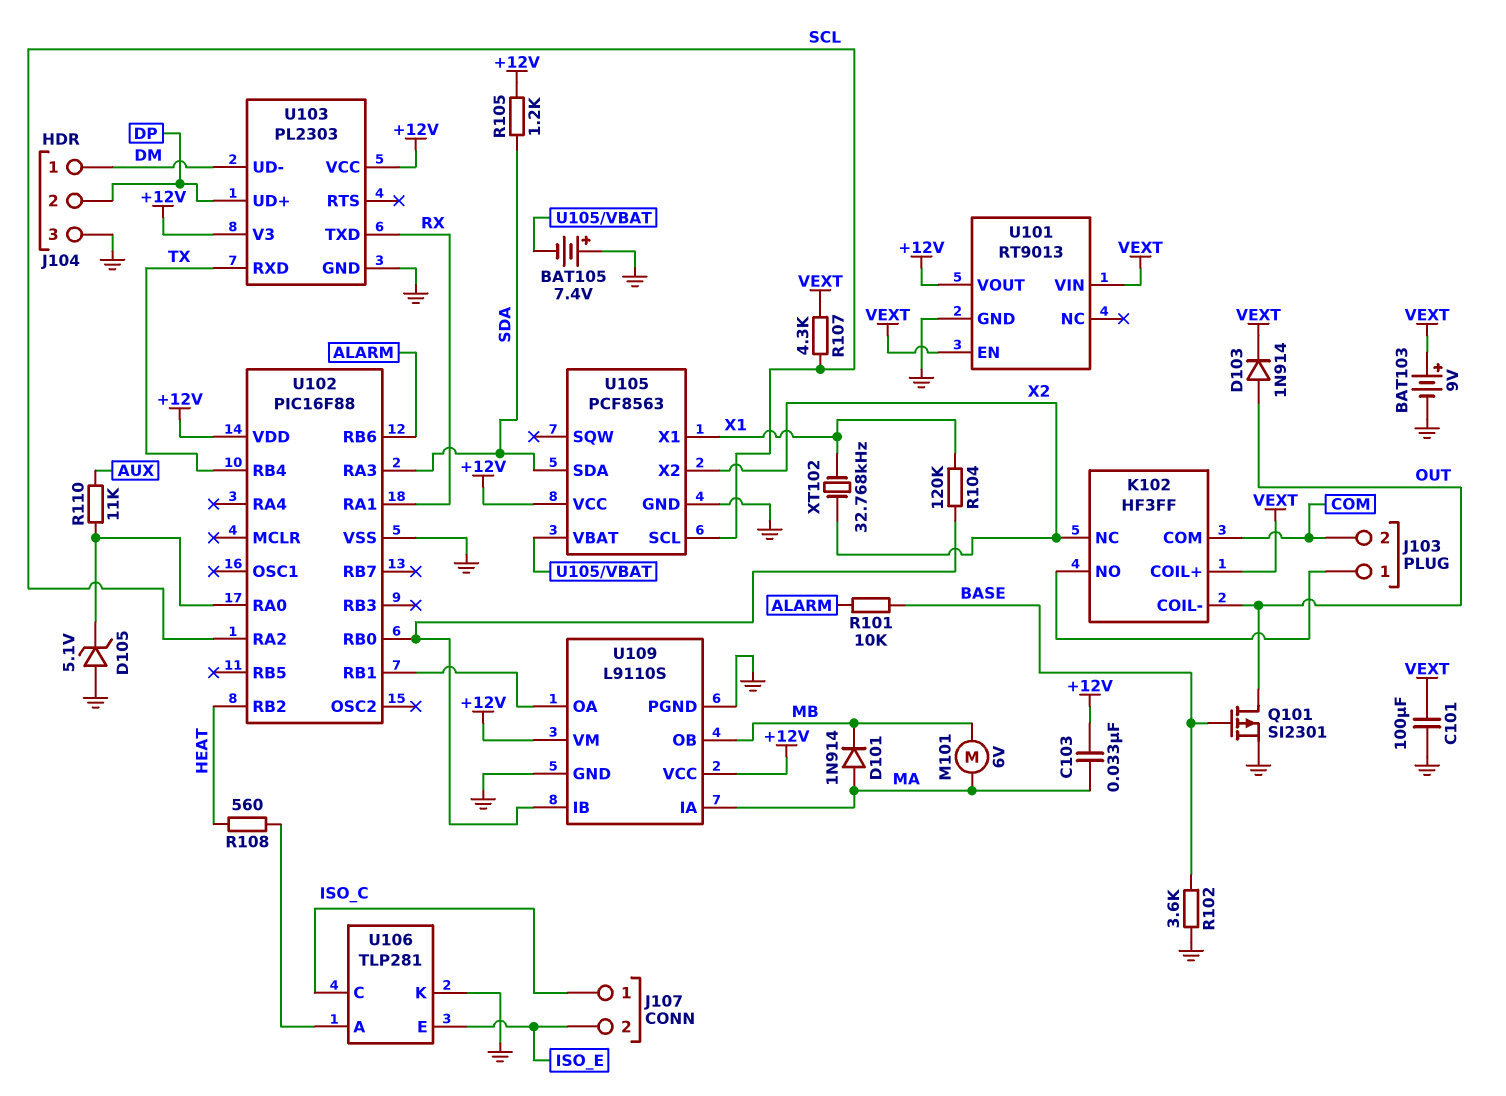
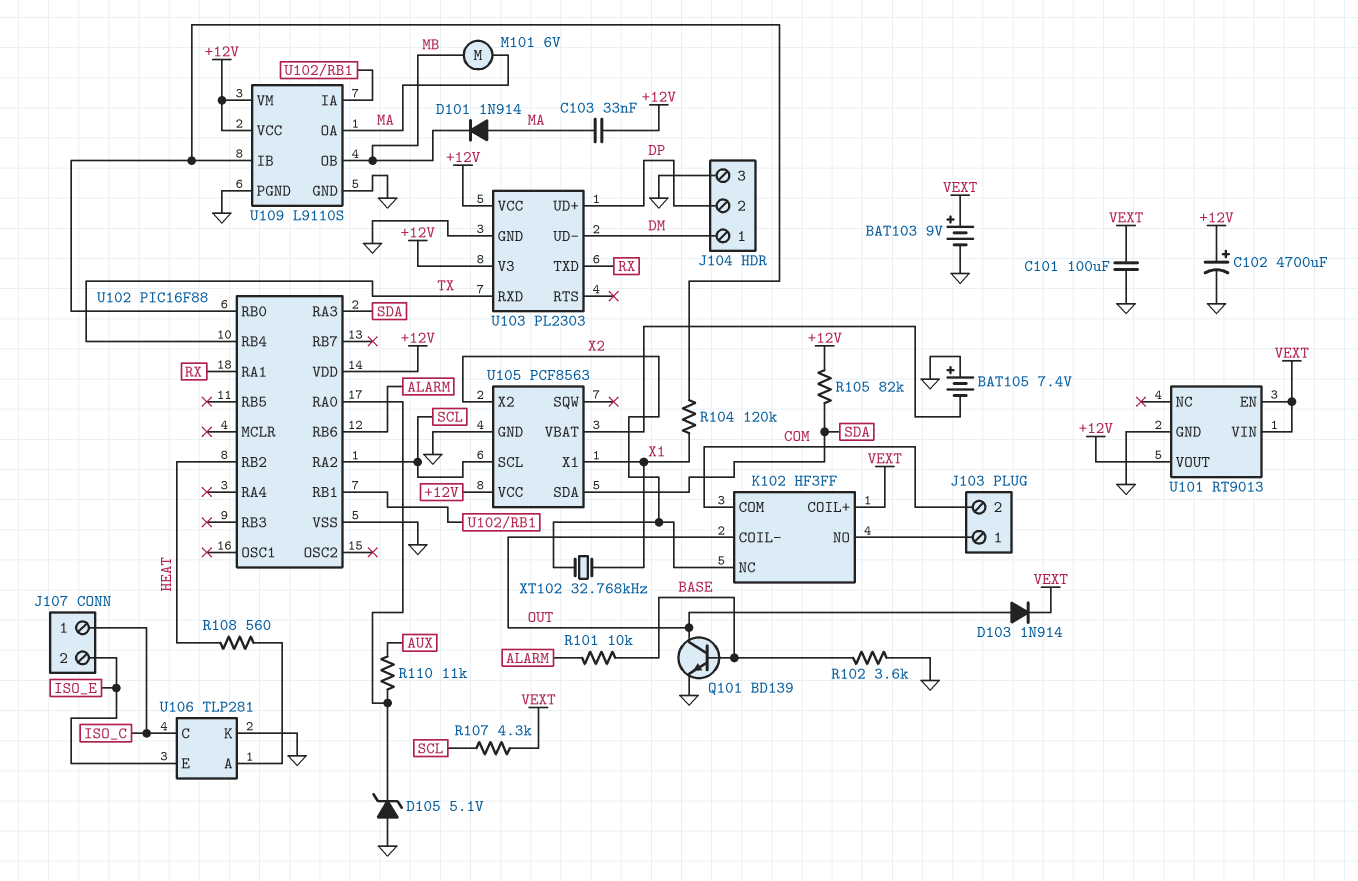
C102: none -> 4700uF (plus +12V, minus GND)
Q101: PMOS SI2301 (G BASE, D OUT, S GND) -> NPN BD139 (B BASE, C OUT, E GND)
R105: 1.2k (+12V, SDA) -> 82k (+12V, SDA)
U109 pin IA: MA -> U102/RB1
U109 pin OA: U102/RB1 -> MA

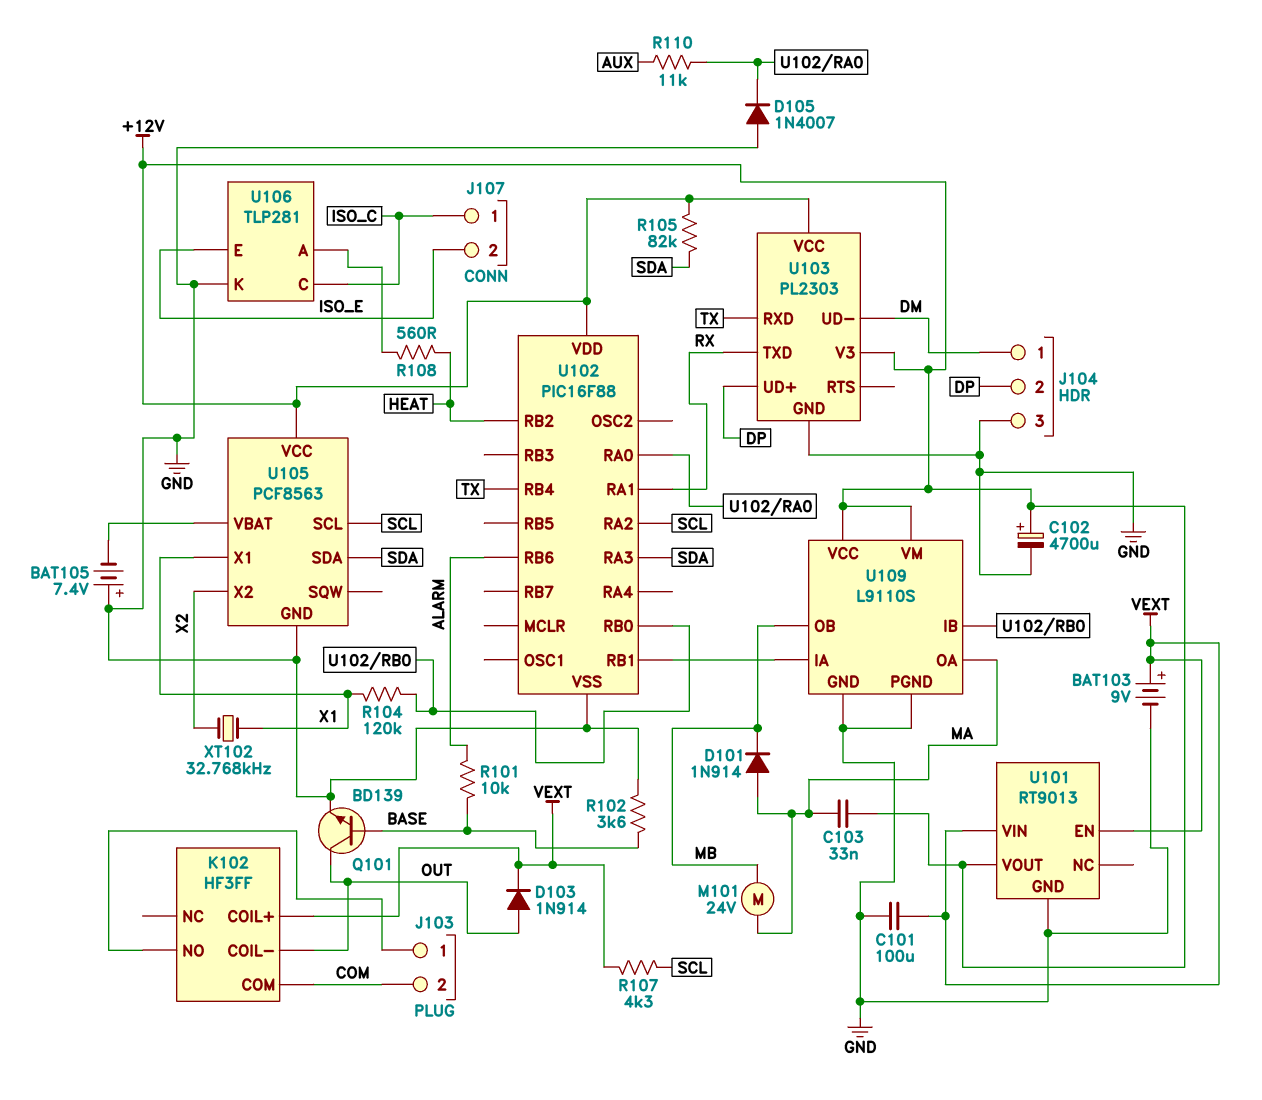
D105: zener 5.1V (A GND, K U102/RA0) -> diode 1N4007 (A GND, K U102/RA0)
K102 pin NC: X2 -> none
M101: motor 6V (MA, MB) -> motor 24V (MA, MB)

